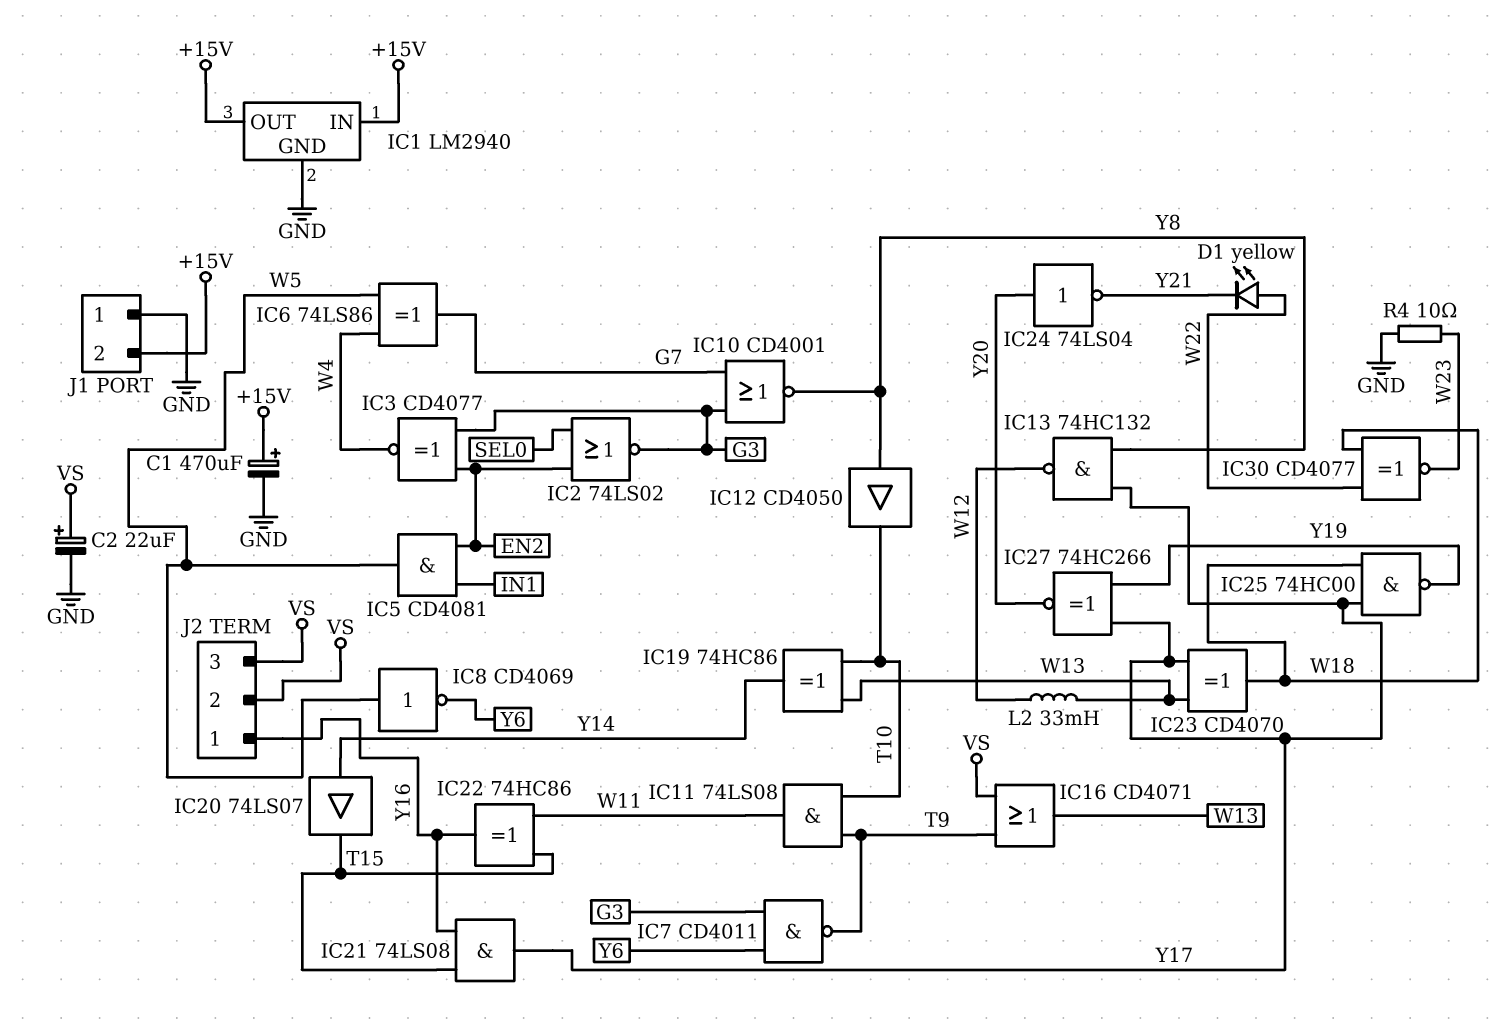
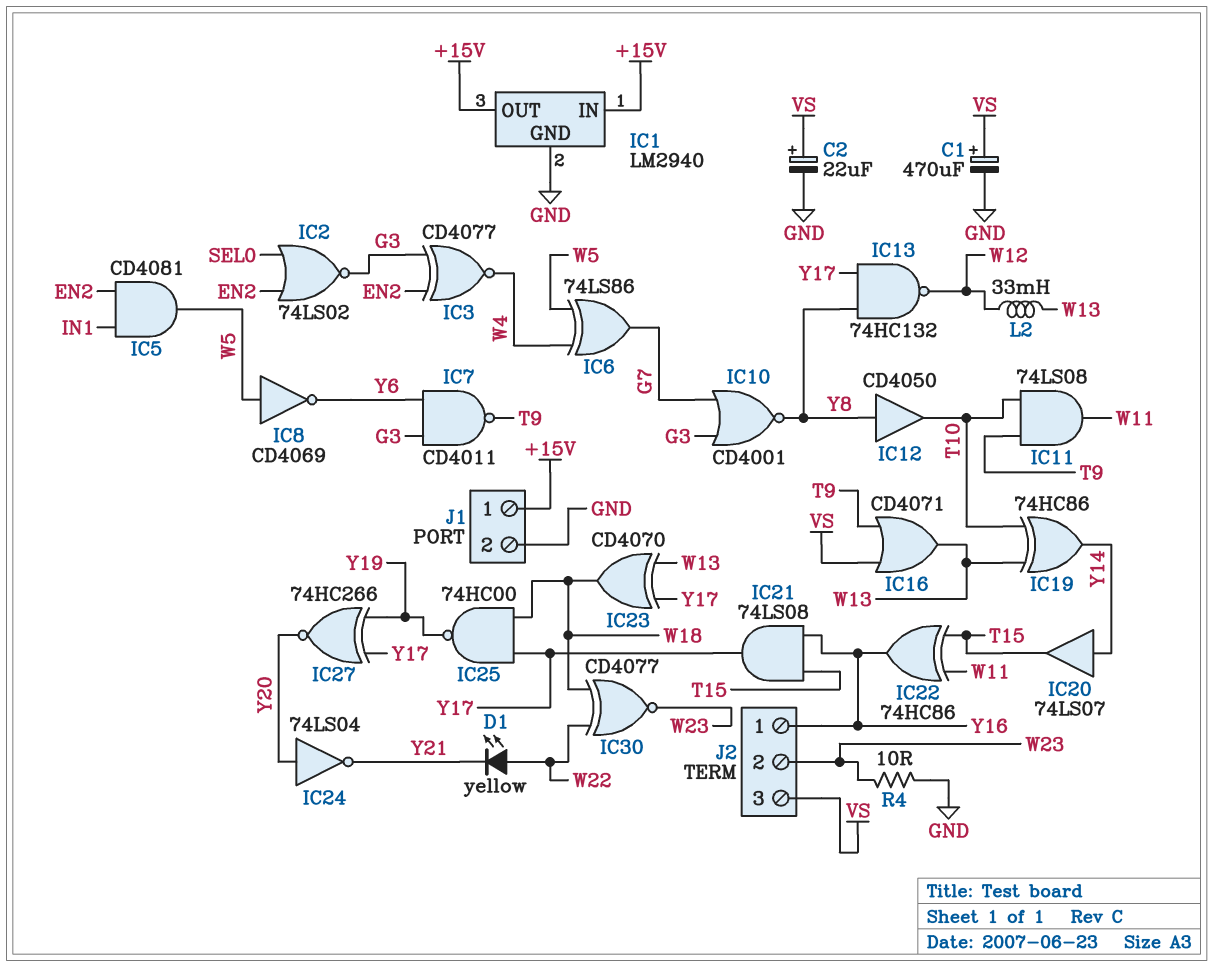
C1: 470uF (plus +15V, minus GND) -> 470uF (plus VS, minus GND)
J1 pin 1: GND -> +15V
J1 pin 2: +15V -> GND
J2 pin 2: VS -> W23

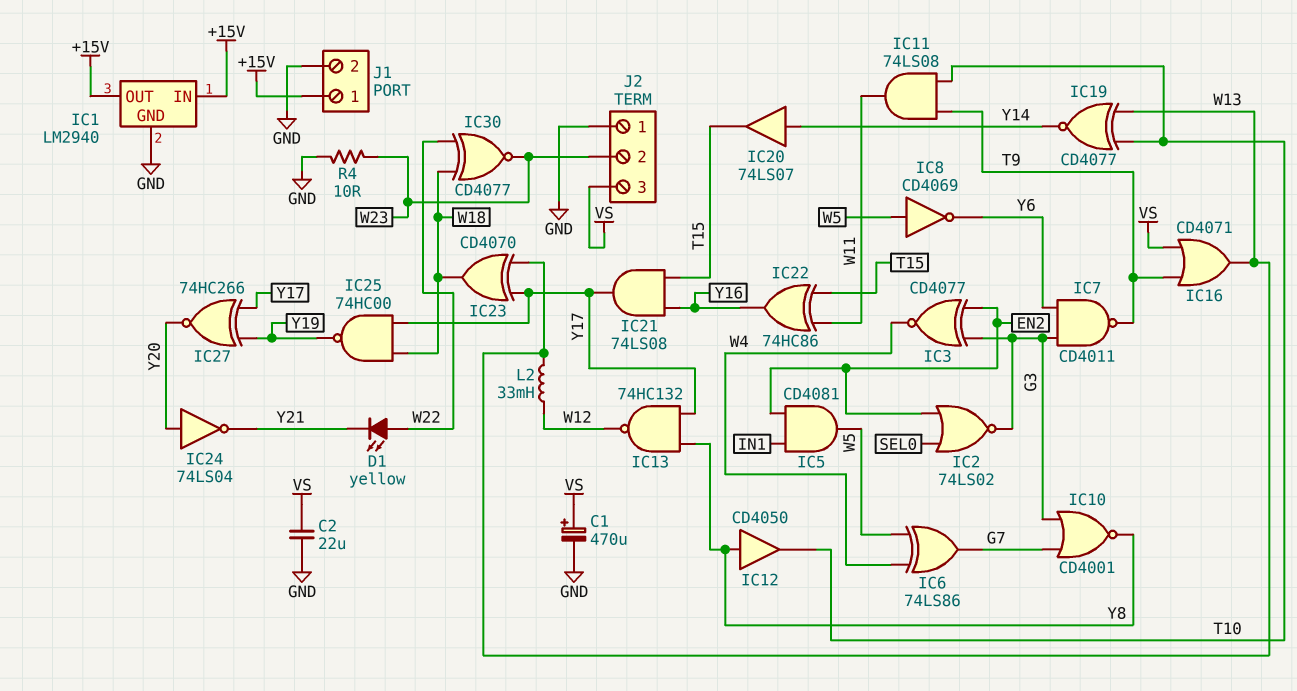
C2: 22uF (plus VS, minus GND) -> 22uF (GND, VS)
IC19: XOR 74HC86 (in T10, in W13, out Y14) -> XNOR CD4077 (in T10, in W13, out Y14)
J2 pin 1: Y16 -> GND

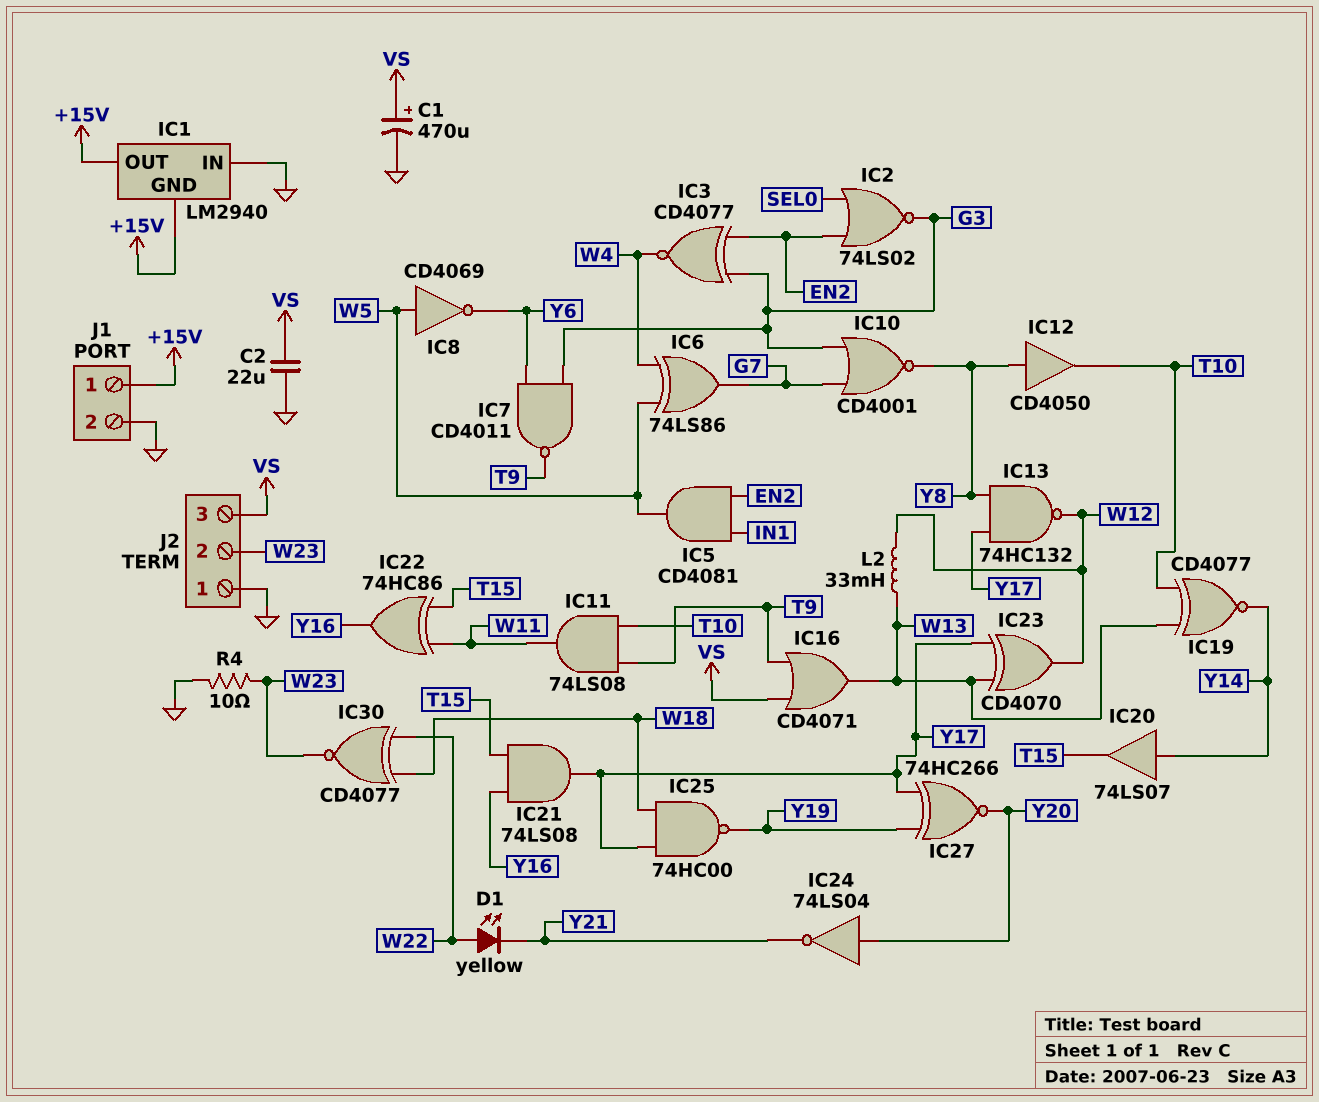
IC1 pin GND: GND -> +15V
IC1 pin IN: +15V -> GND
IC23: XOR CD4070 (in W13, in Y17, out W18) -> XOR CD4070 (in W13, in Y17, out W12)

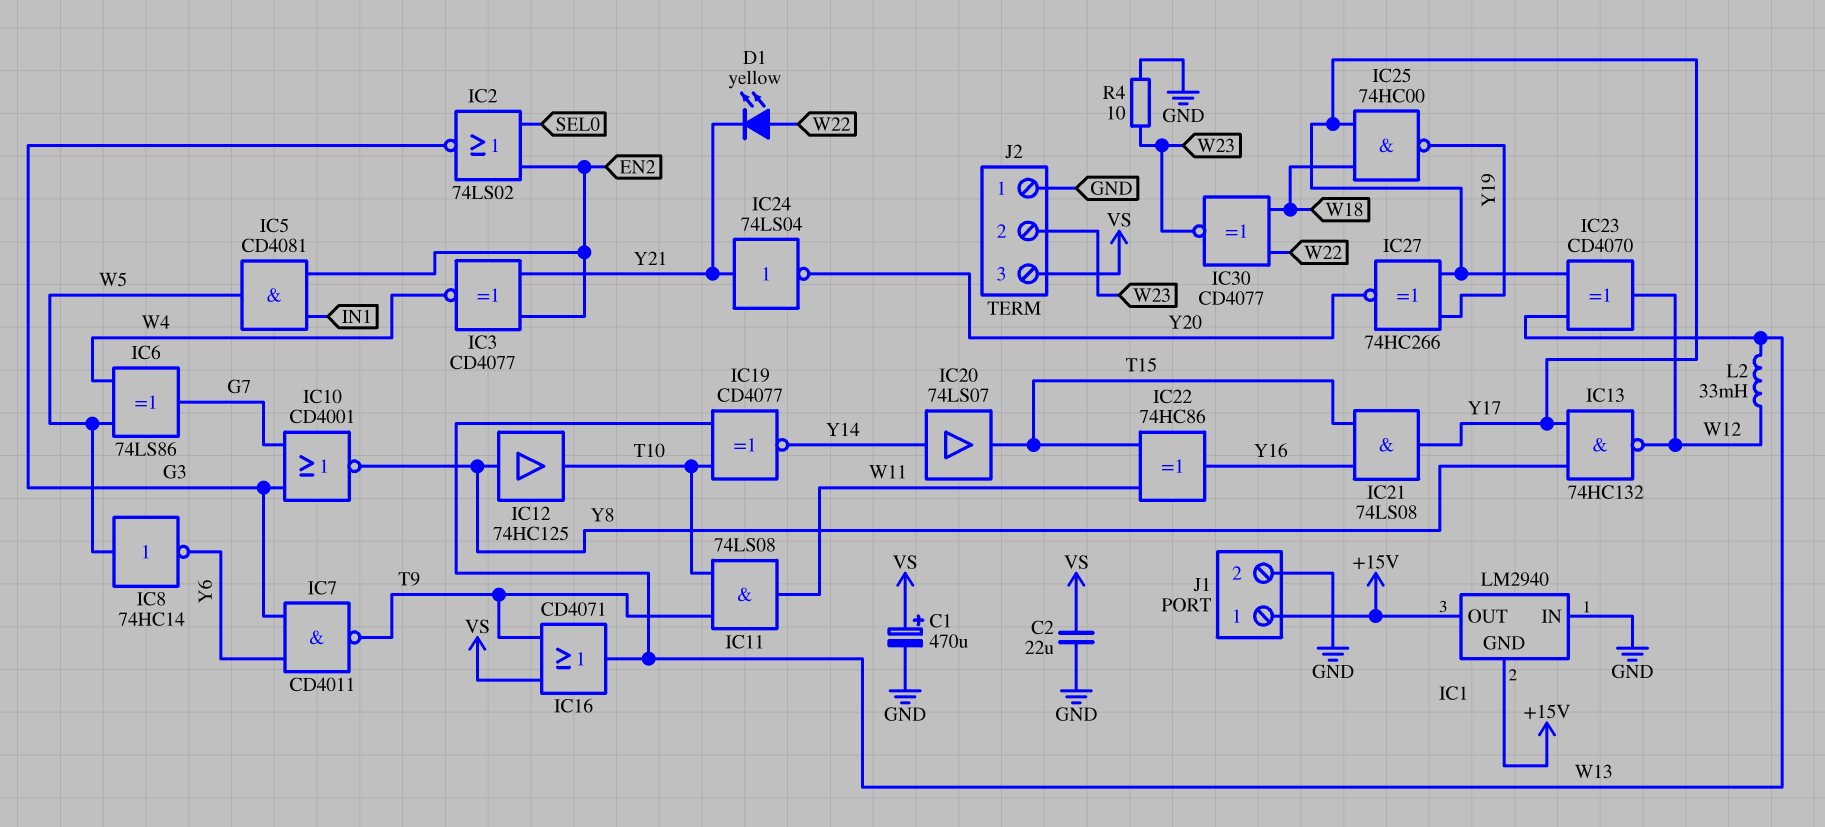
IC3: XNOR CD4077 (in EN2, in G3, out W4) -> XNOR CD4077 (in EN2, in Y21, out W4)
IC8: NOT CD4069 (in W5, out Y6) -> NOT 74HC14 (in W5, out Y6)
IC12: buffer CD4050 (in Y8, out T10) -> buffer 74HC125 (in Y8, out T10)
IC24: NOT 74LS04 (in Y20, out Y21) -> NOT 74LS04 (in Y21, out Y20)

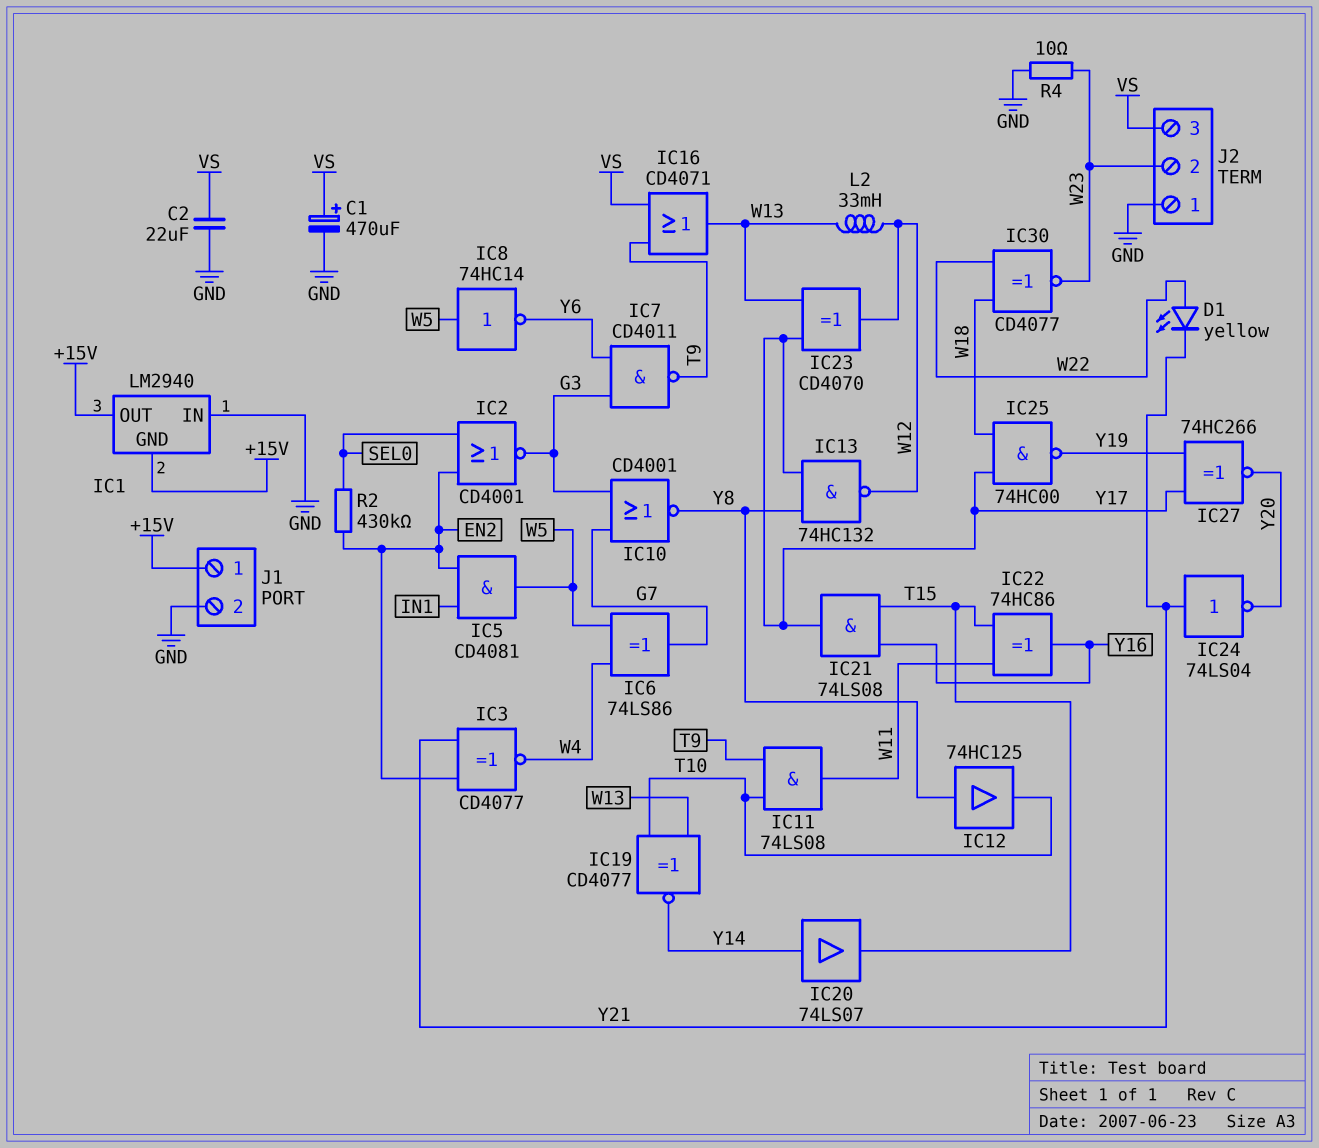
IC2: NOR 74LS02 (in EN2, in SEL0, out G3) -> NOR CD4001 (in EN2, in SEL0, out G3)
R2: none -> 430k (EN2, SEL0)

